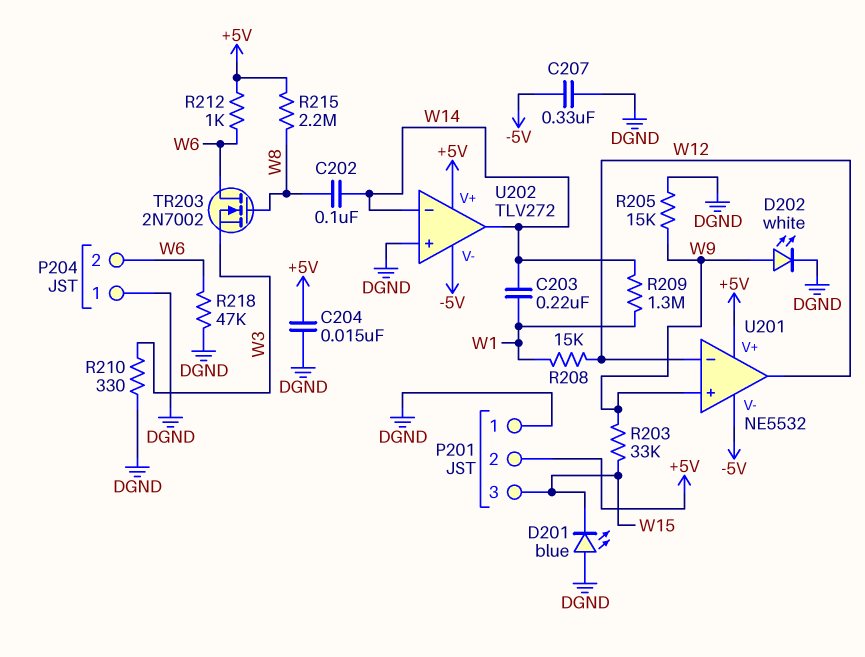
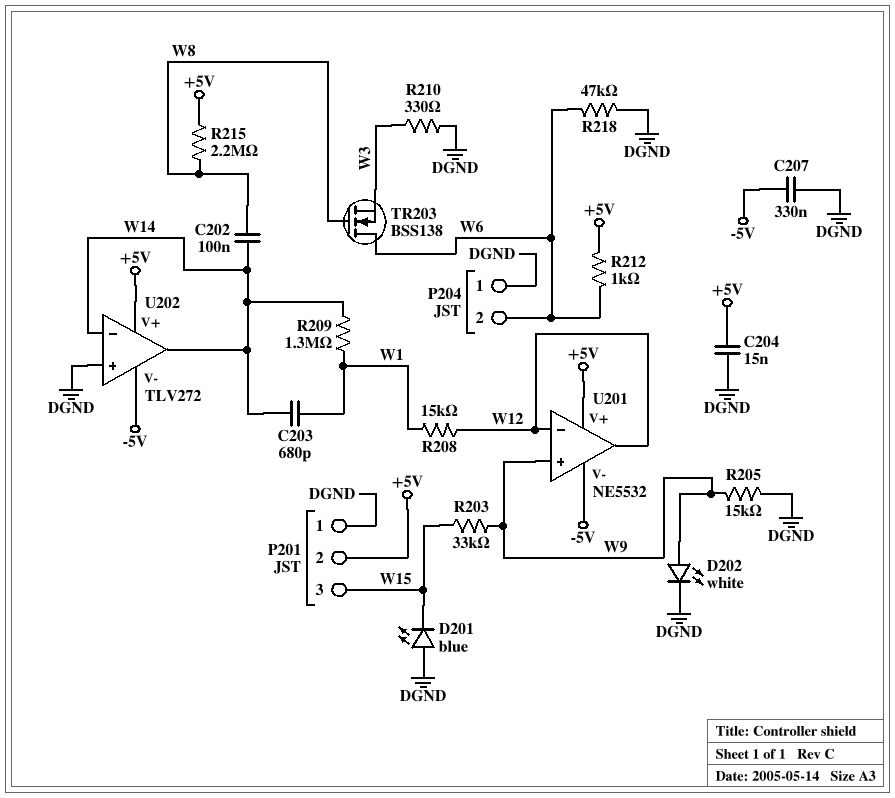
C203: 220nF (W1, W14) -> 680pF (W1, W14)
TR203: NMOS 2N7002 (G W8, D W6, S W3) -> NMOS BSS138 (G W8, D W6, S W3)

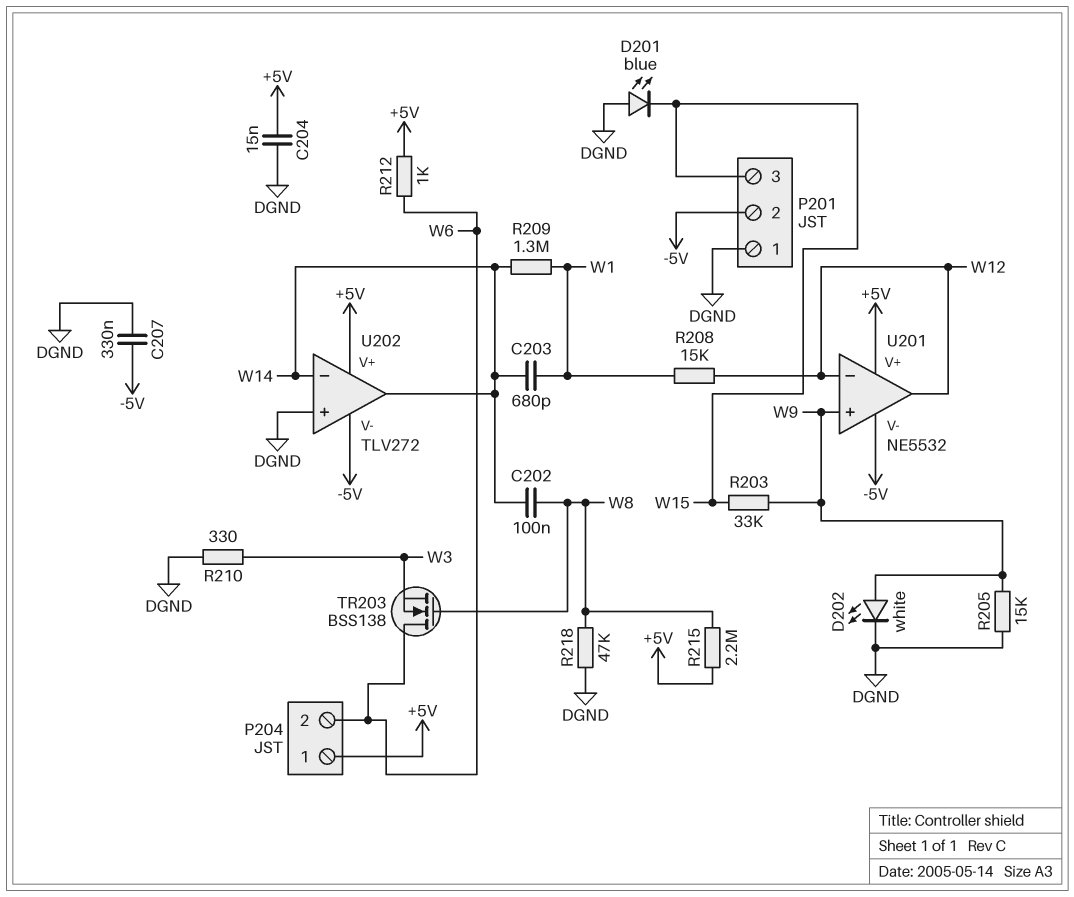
P201 pin 2: +5V -> -5V
P204 pin 1: DGND -> +5V
R218: 47k (DGND, W6) -> 47k (DGND, W8)

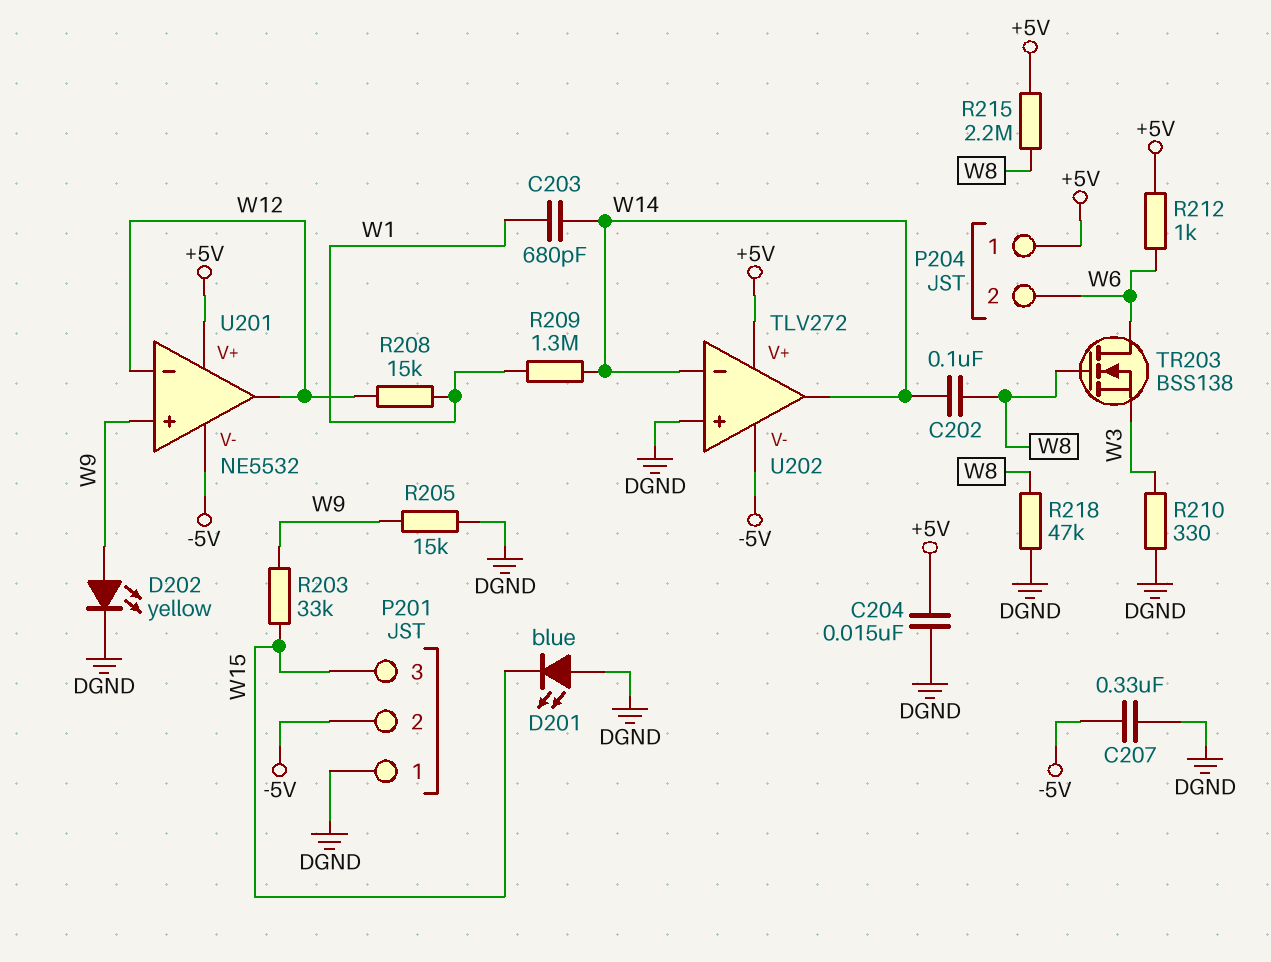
D202: LED white (A W9, K DGND) -> LED yellow (A W9, K DGND)

